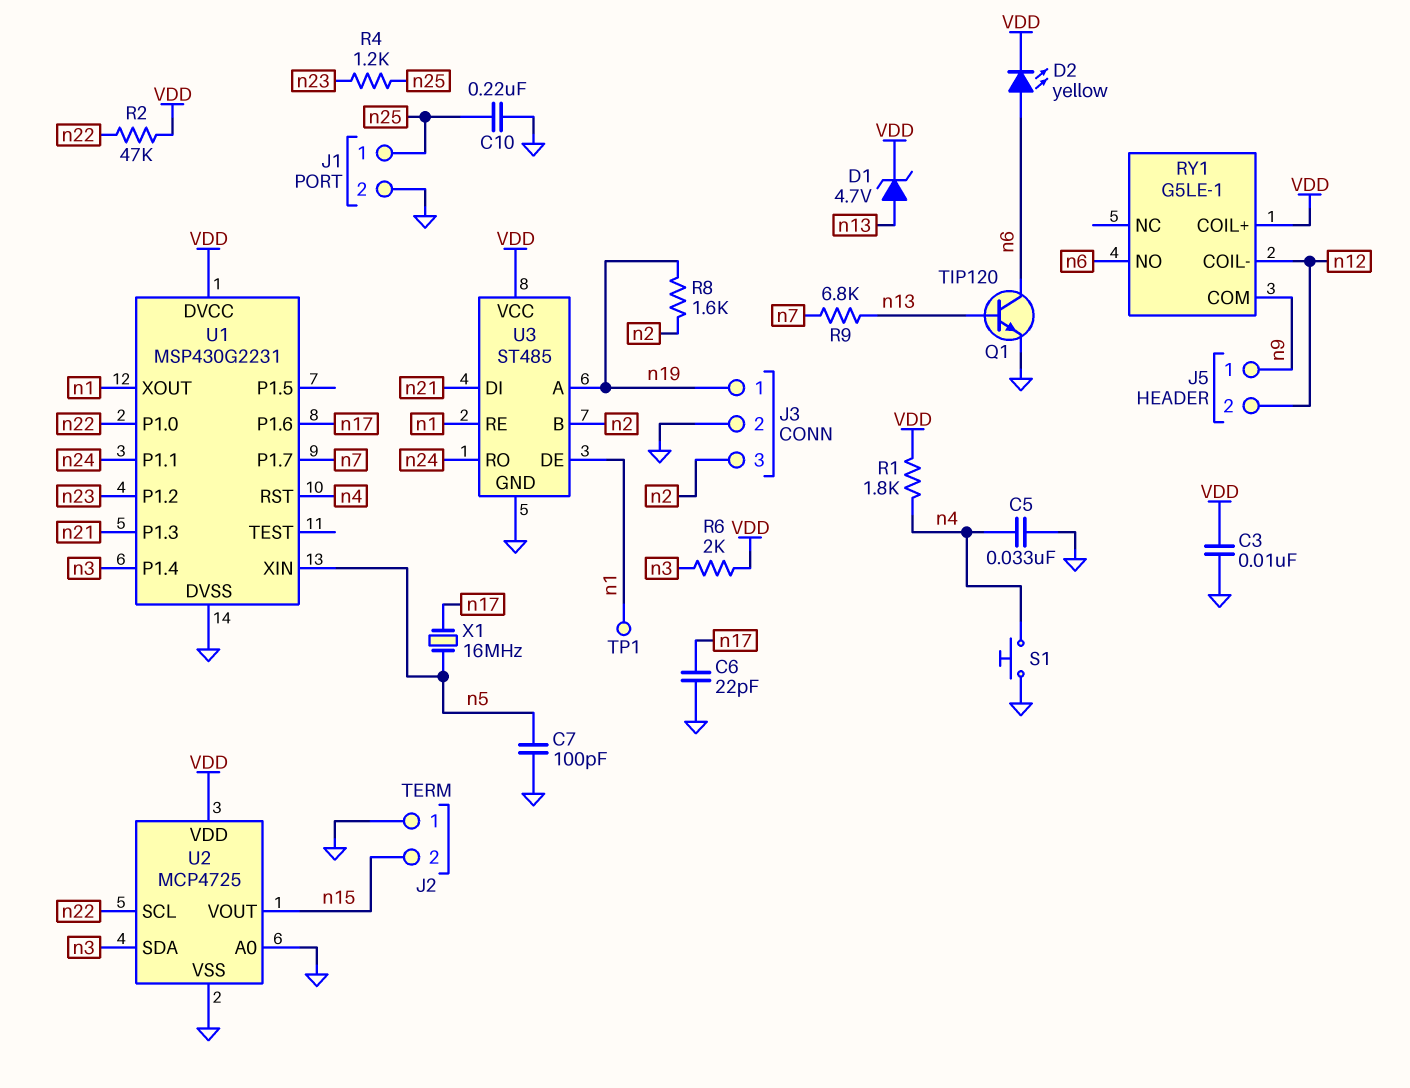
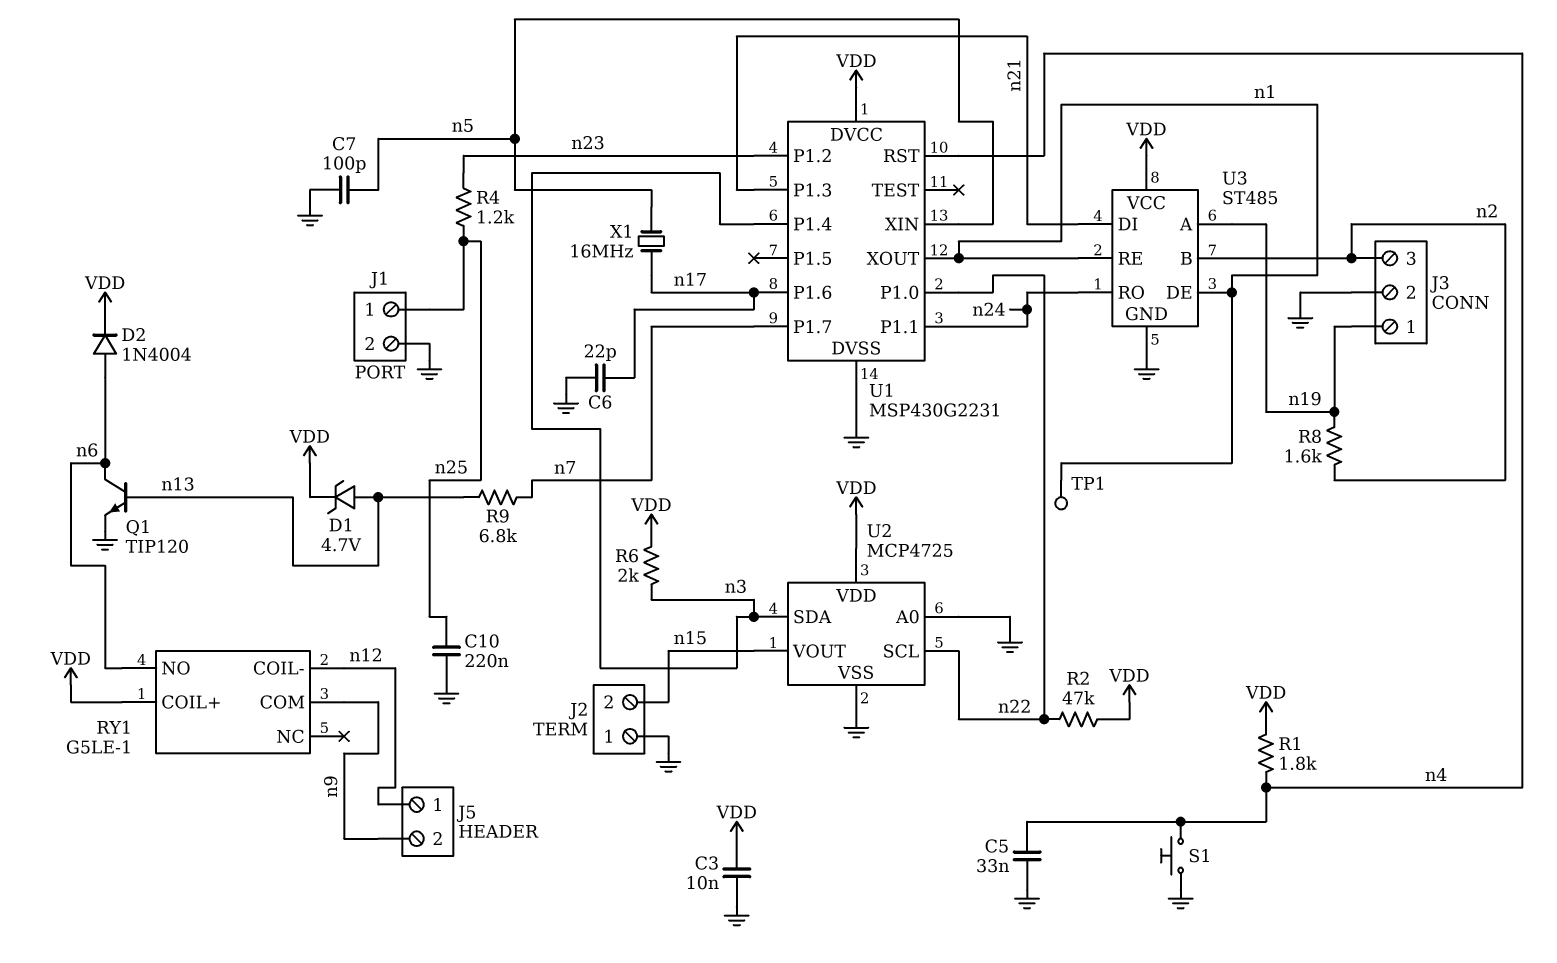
D2: LED yellow (A n6, K VDD) -> diode 1N4004 (A n6, K VDD)
J5 pin 1: n9 -> n12
J5 pin 2: n12 -> n9

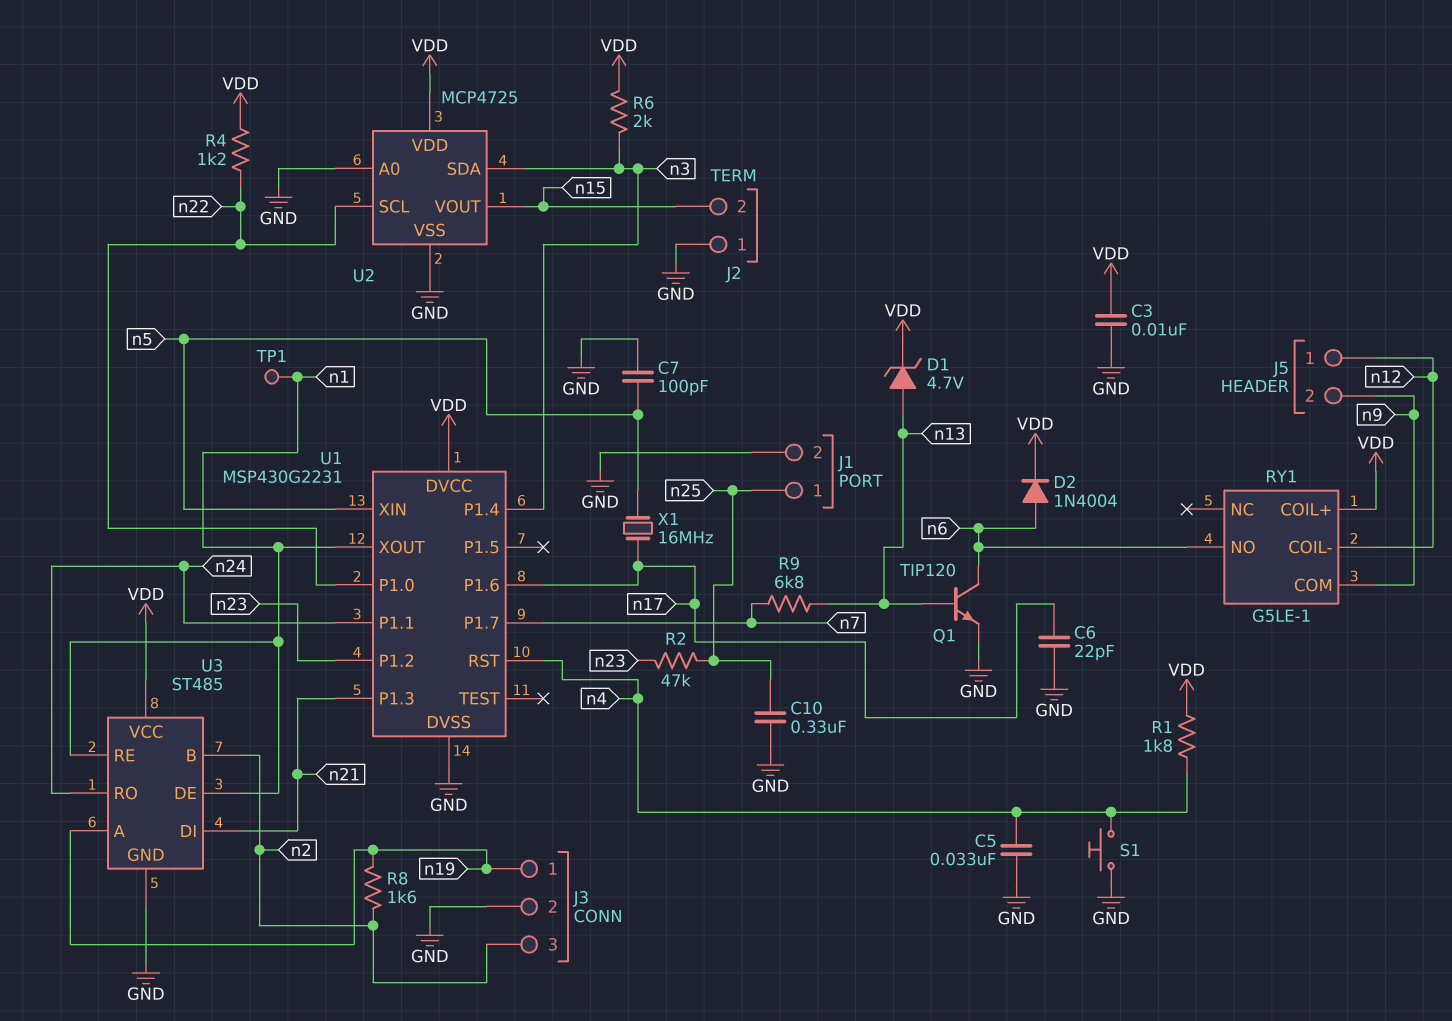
C10: 220nF (GND, n25) -> 330nF (GND, n25)
R2: 47k (VDD, n22) -> 47k (n23, n25)
R4: 1.2k (n23, n25) -> 1.2k (VDD, n22)

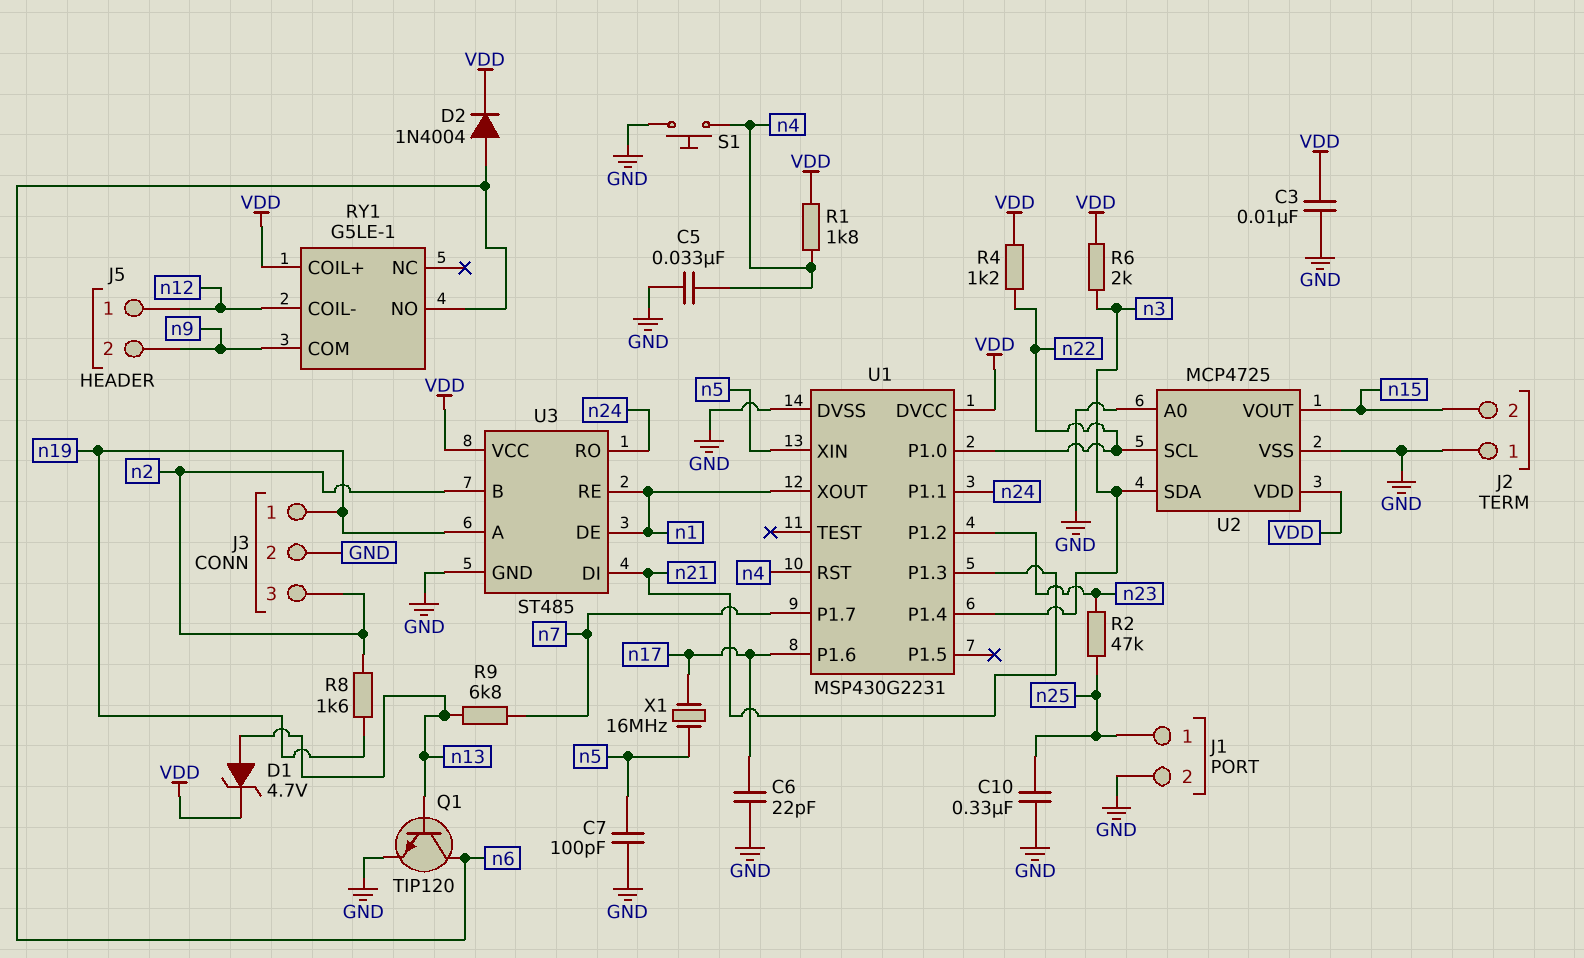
TP1: test point (n1) -> none

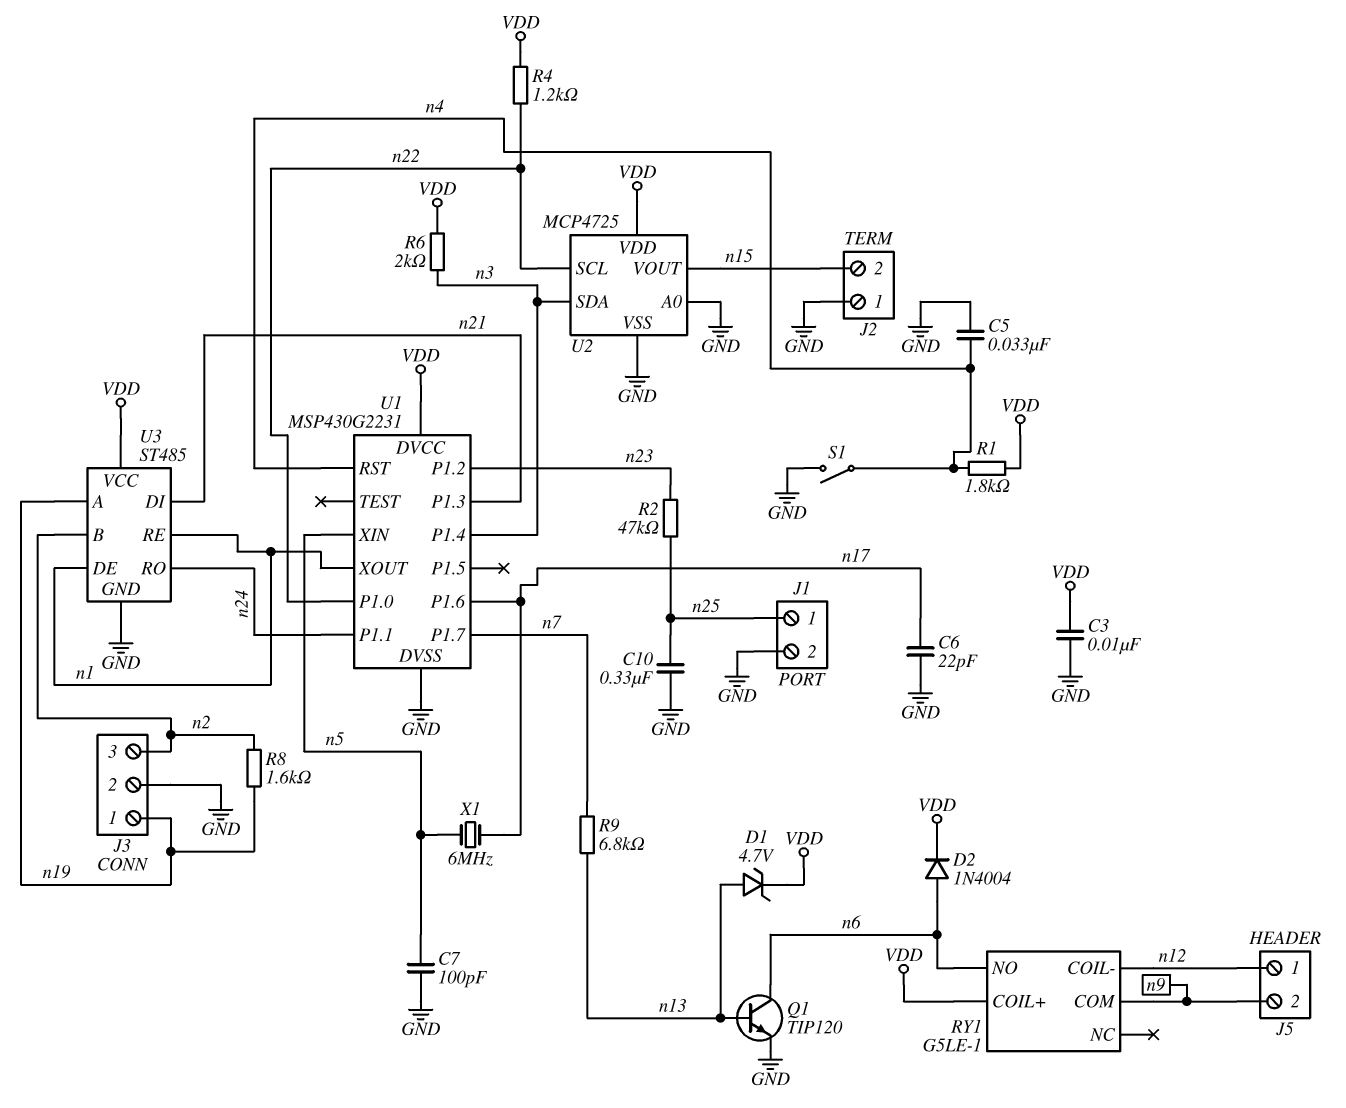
S1: button (GND, n4) -> switch (GND, n4)
X1: 16MHz (n5, n17) -> 6MHz (n5, n17)

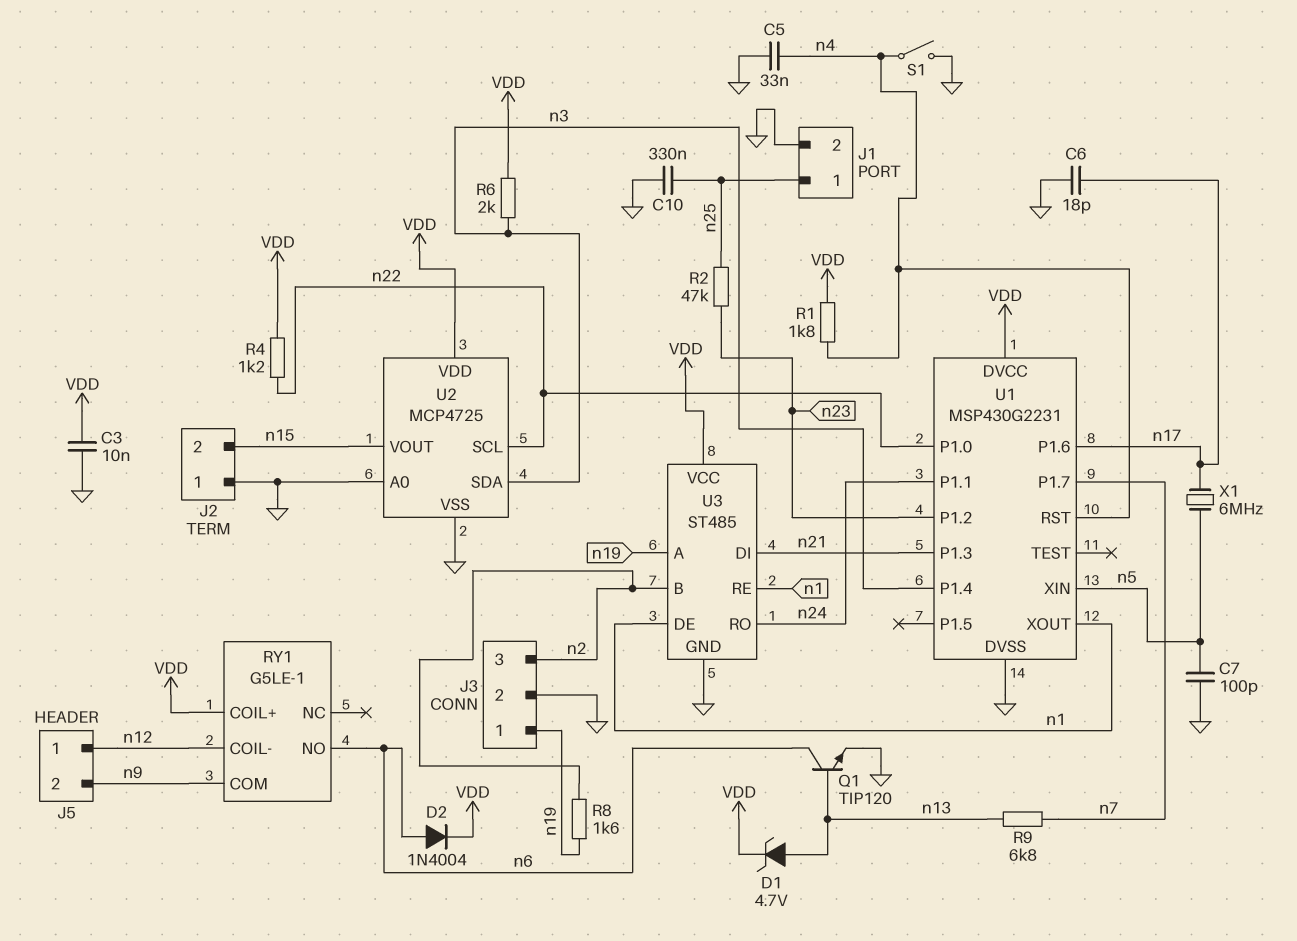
C6: 22pF (GND, n17) -> 18pF (GND, n17)

